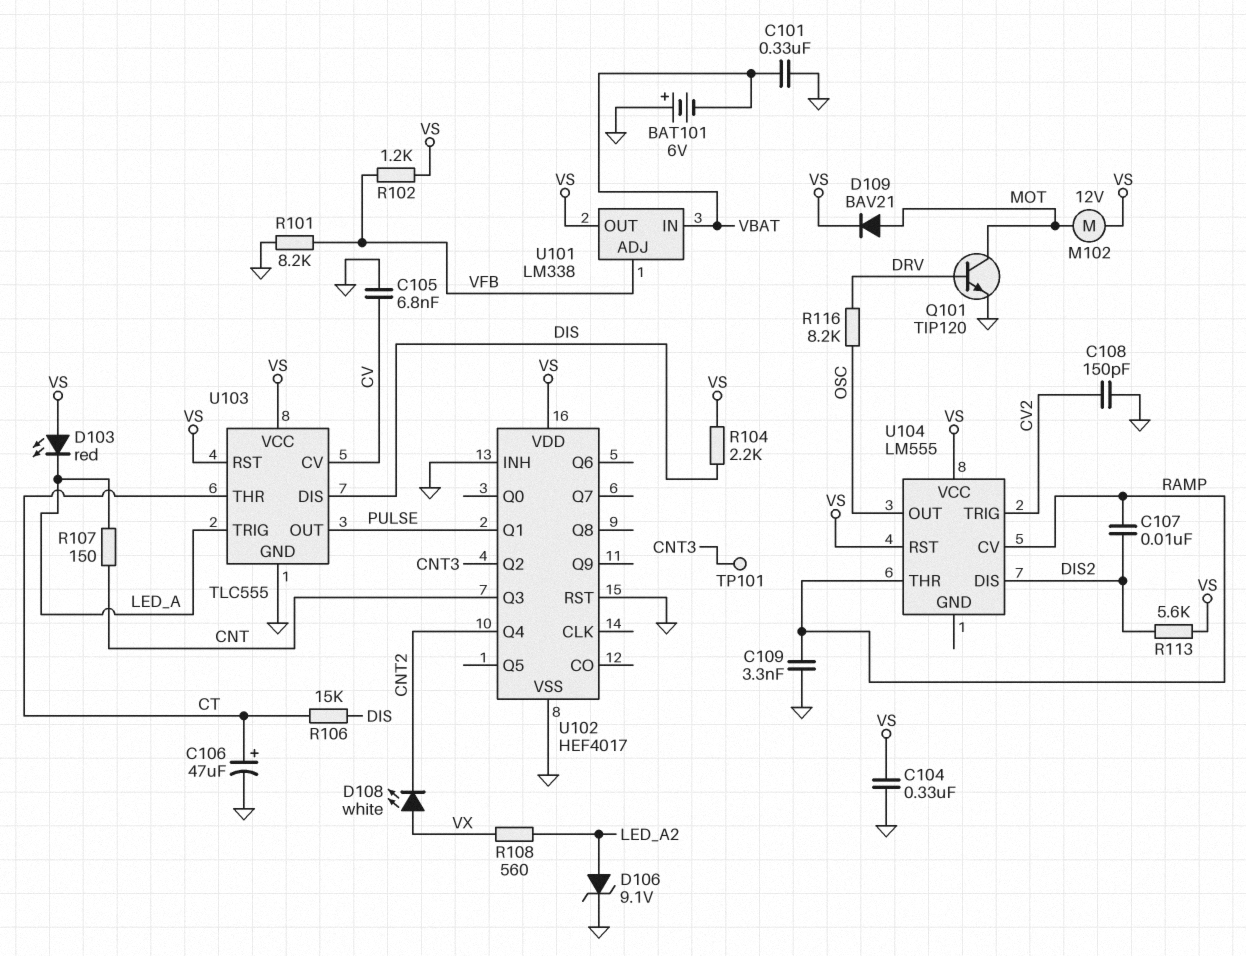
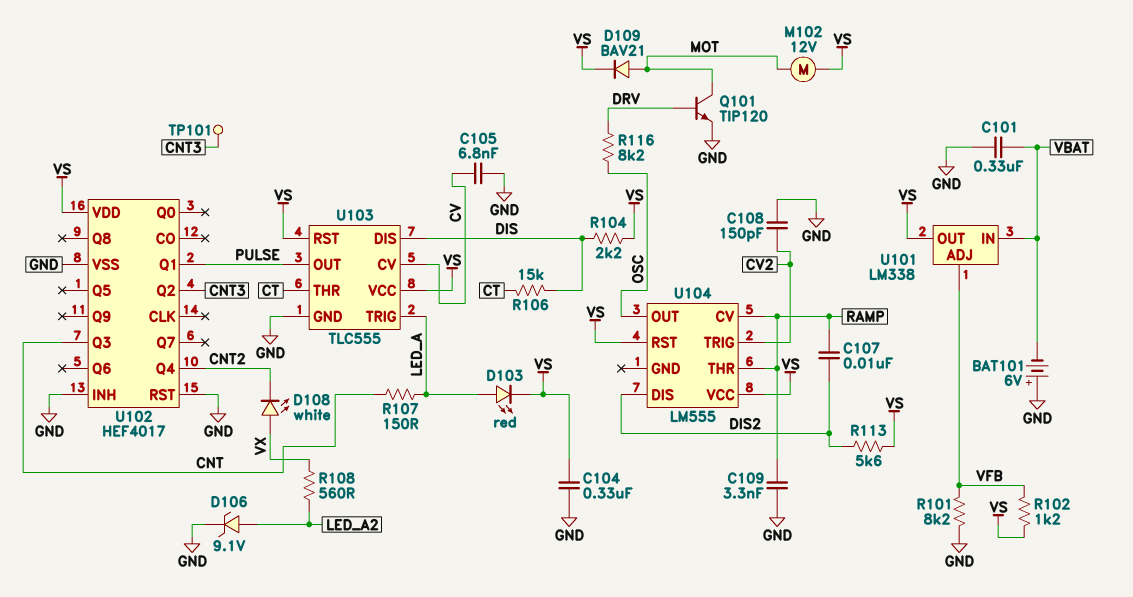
C106: 47uF (plus CT, minus GND) -> none
D103: LED red (A VS, K LED_A) -> LED red (A LED_A, K VS)

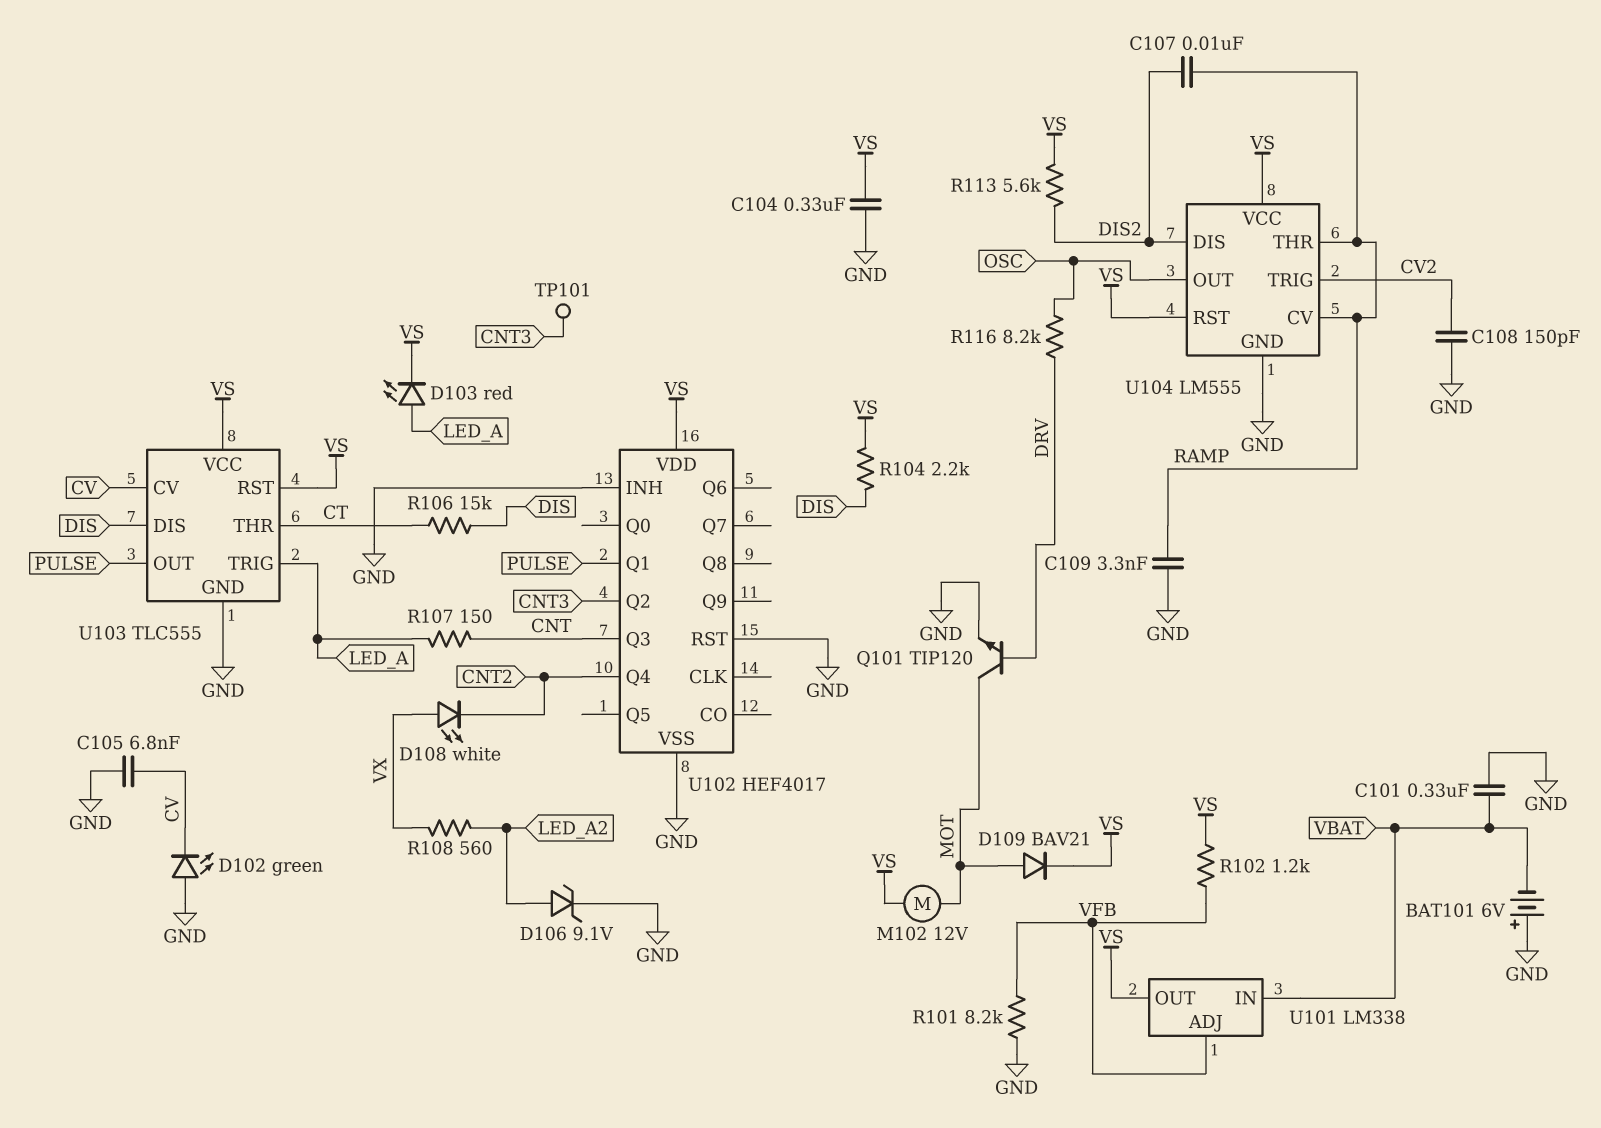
D102: none -> LED green (A GND, K CV)
U104 pin GND: none -> GND

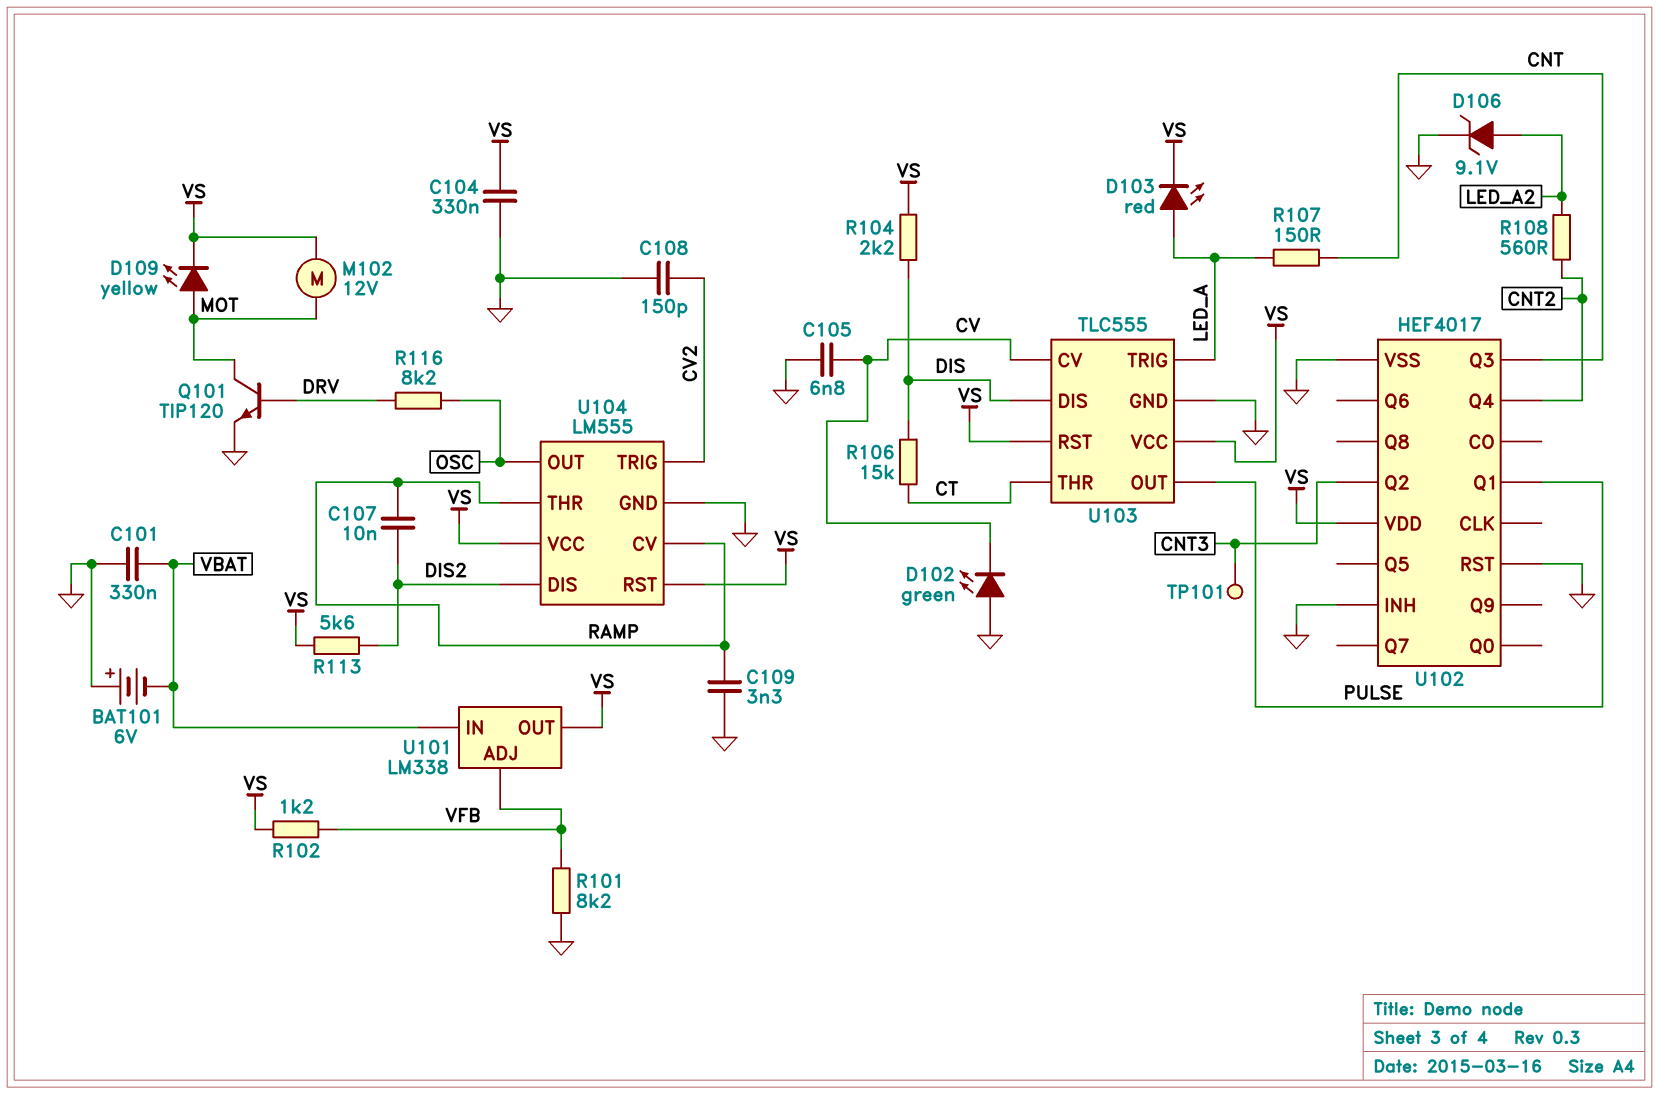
D108: LED white (A VX, K CNT2) -> none
D109: diode BAV21 (A MOT, K VS) -> LED yellow (A MOT, K VS)
R108: 560 (LED_A2, VX) -> 560 (CNT2, LED_A2)

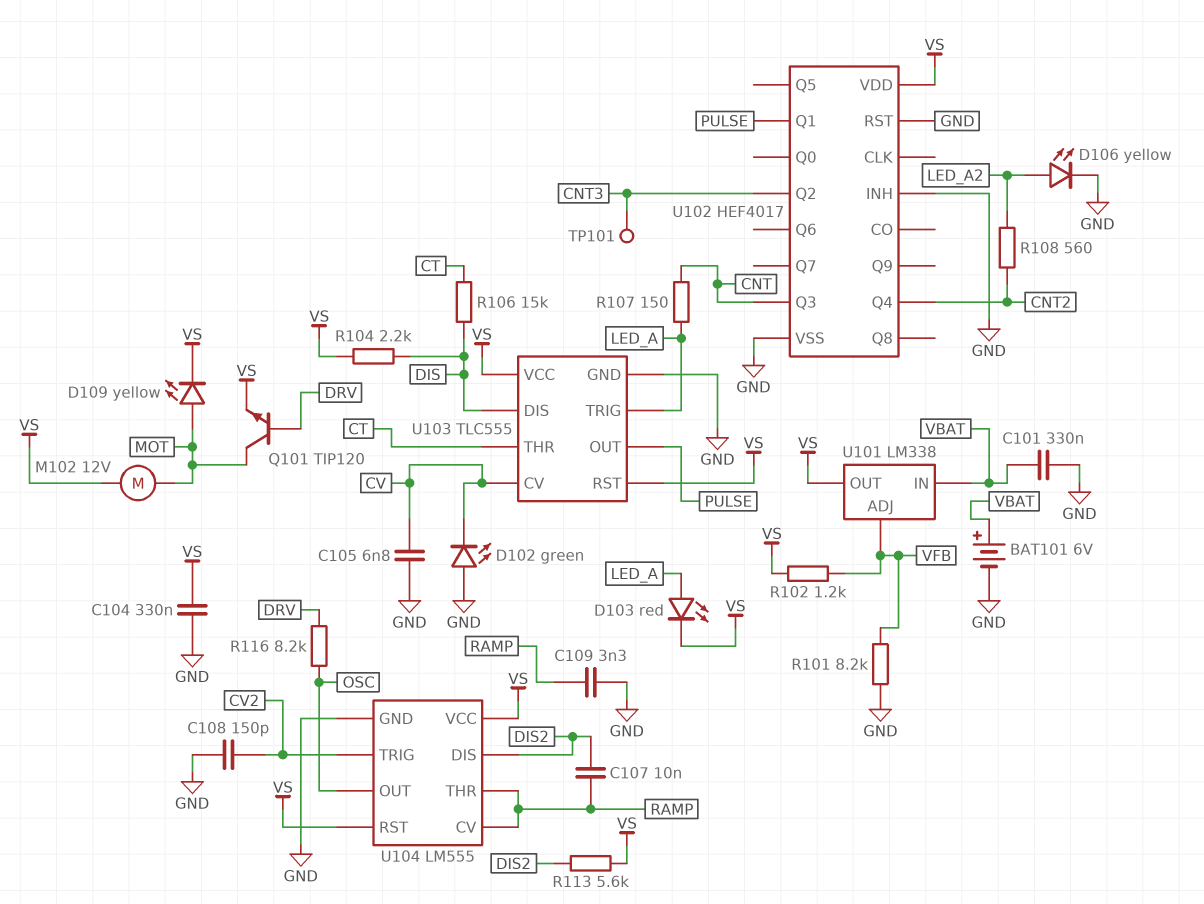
BAT101: 6V (plus GND, minus VBAT) -> 6V (plus VBAT, minus GND)
D106: zener 9.1V (A LED_A2, K GND) -> LED yellow (A LED_A2, K GND)
Q101: NPN TIP120 (B DRV, C MOT, E GND) -> NPN TIP120 (B DRV, C MOT, E VS)

